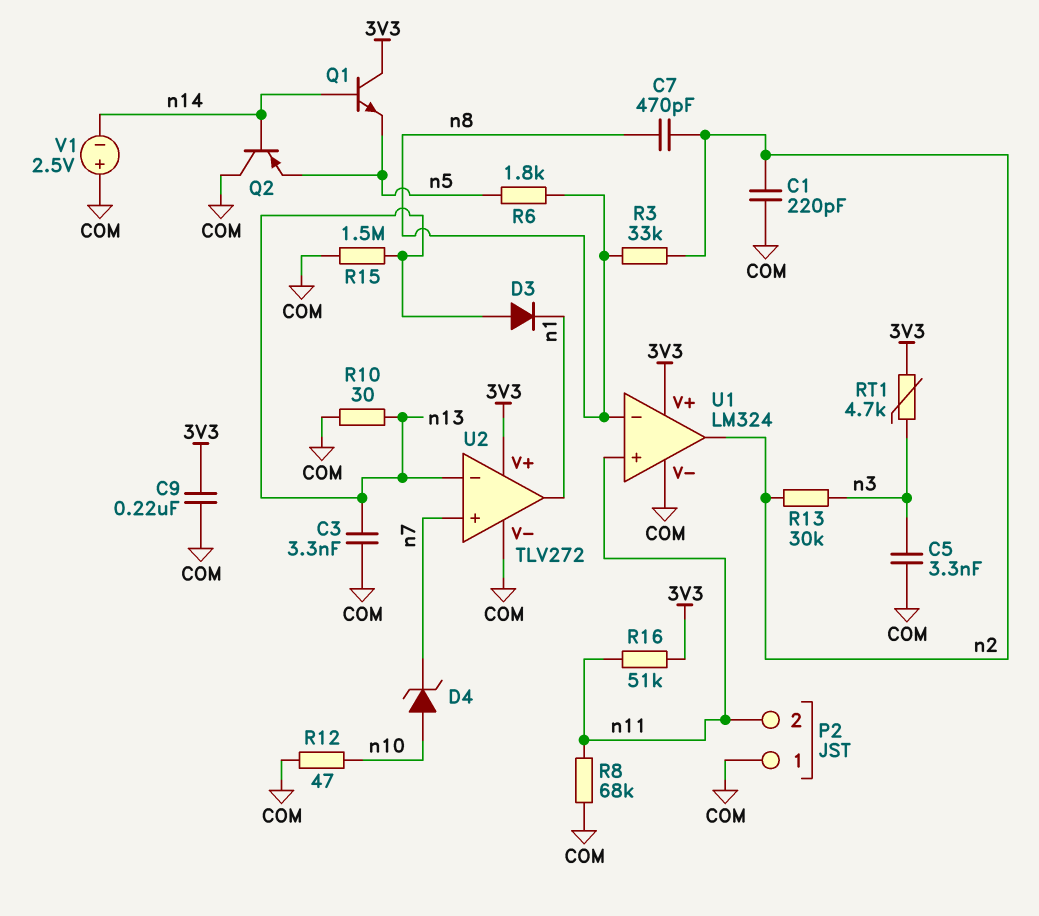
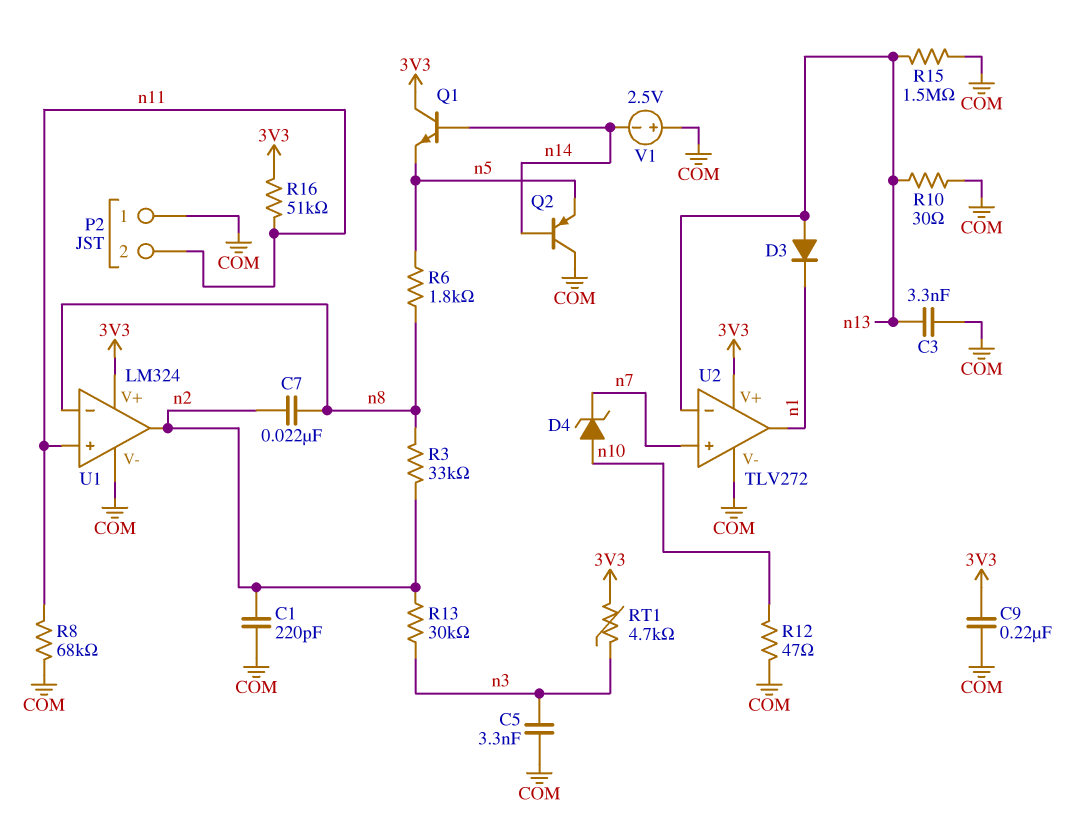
C7: 470pF (n2, n8) -> 22nF (n2, n8)

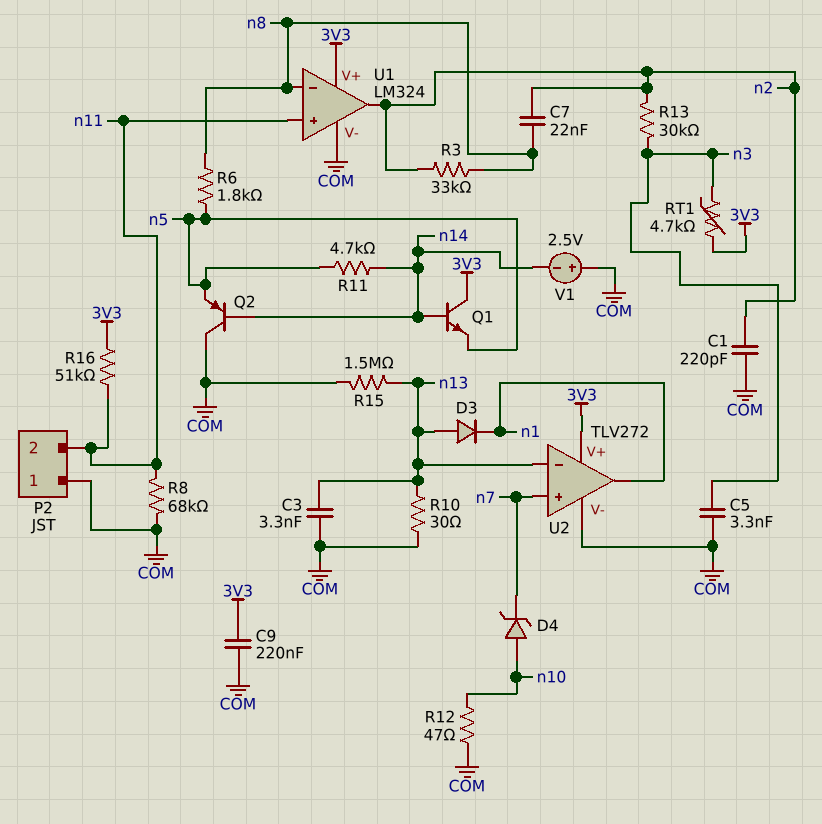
R11: none -> 4.7k (n5, n14)

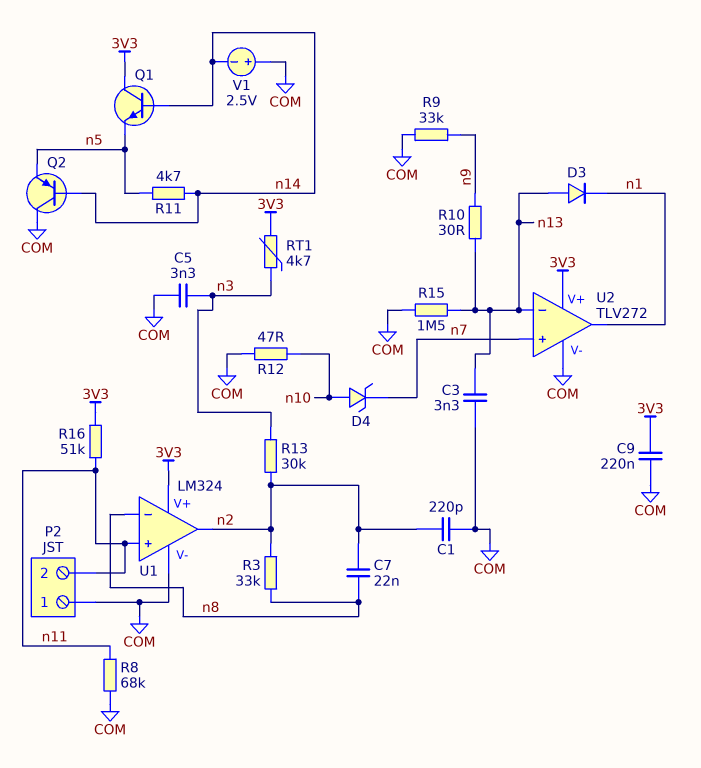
R6: 1.8k (n5, n8) -> none
R9: none -> 33k (COM, n9)
R10: 30 (COM, n13) -> 30 (n9, n13)

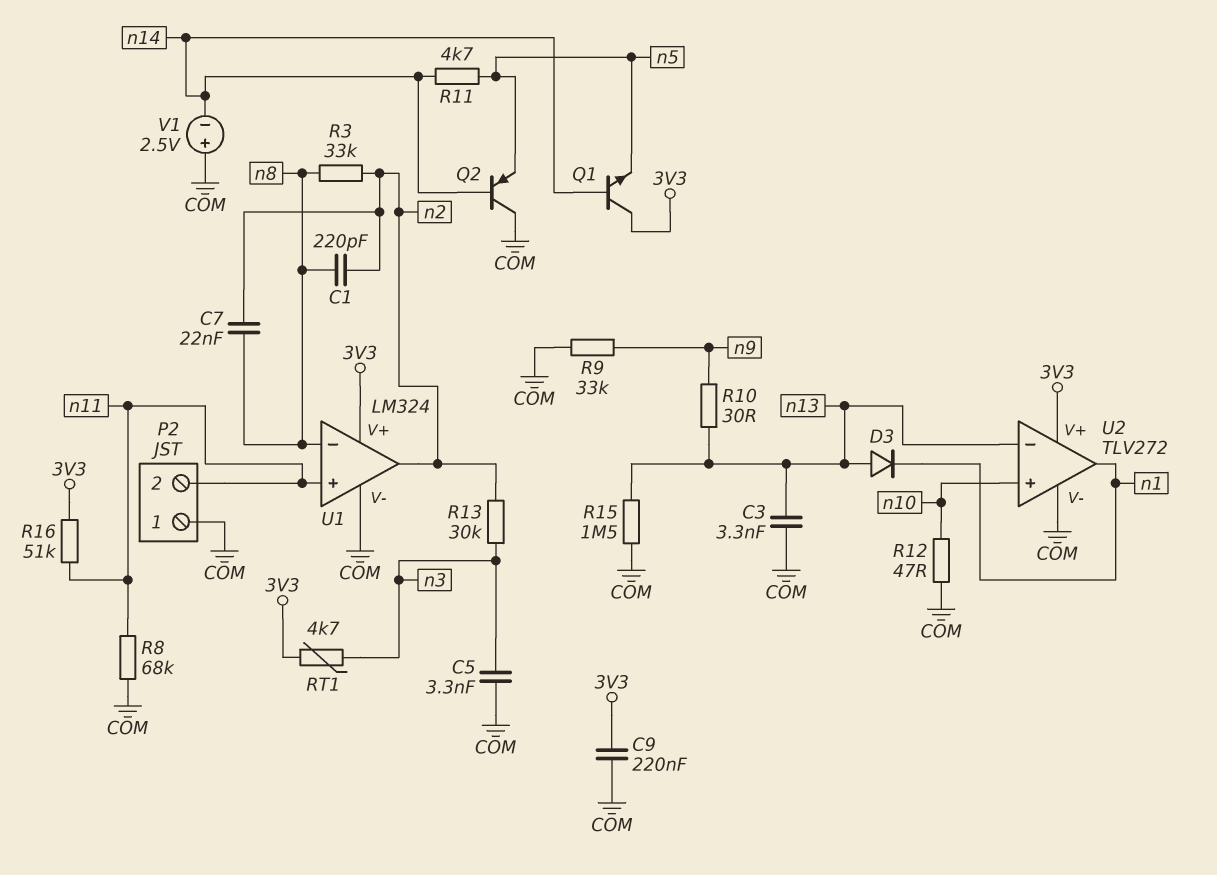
C1: 220pF (COM, n2) -> 220pF (n2, n8)
D4: zener (A n10, K n7) -> none
U2 pin in+: n7 -> n10

